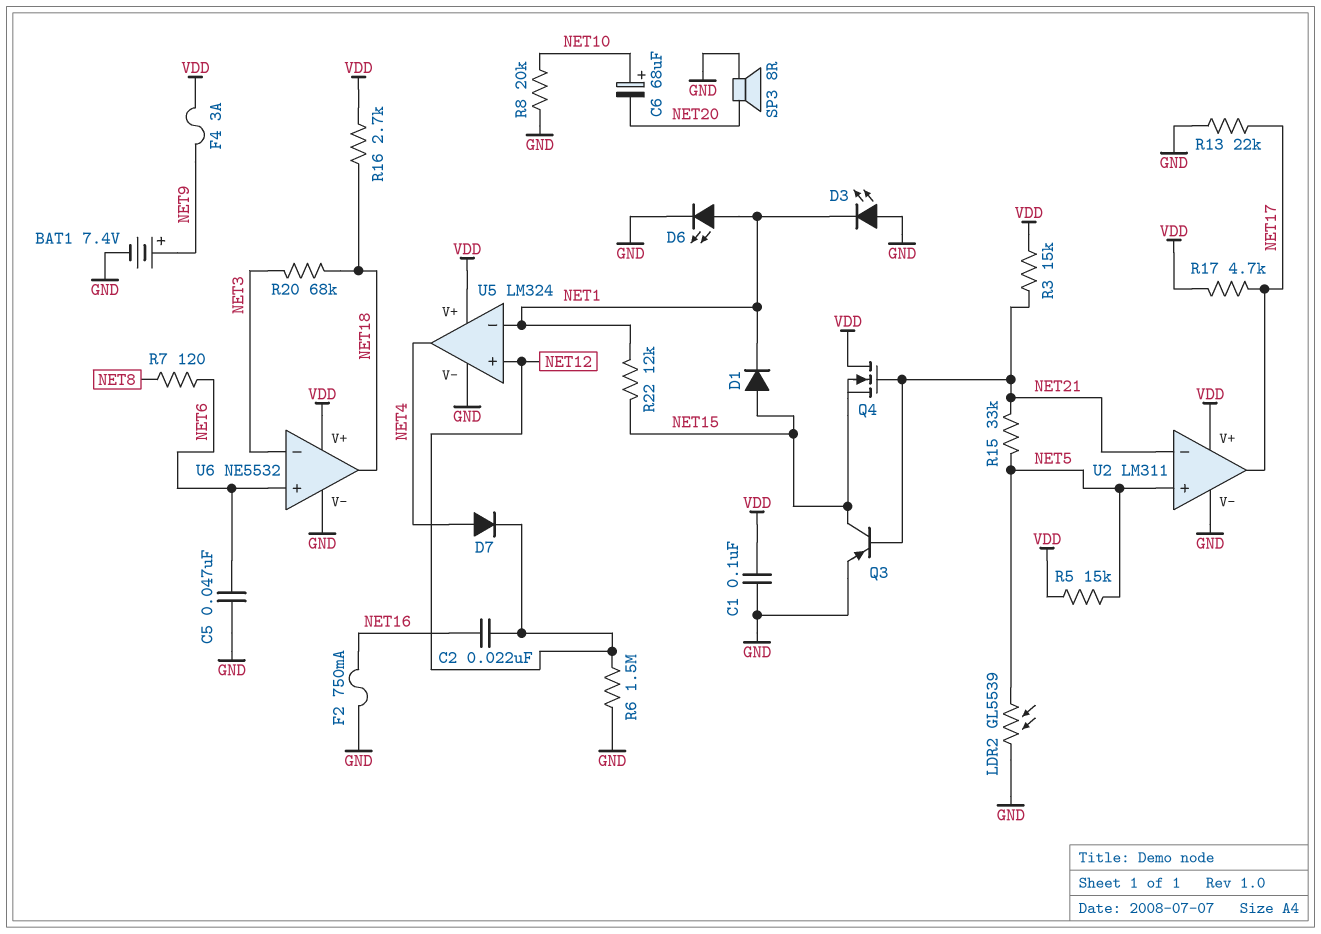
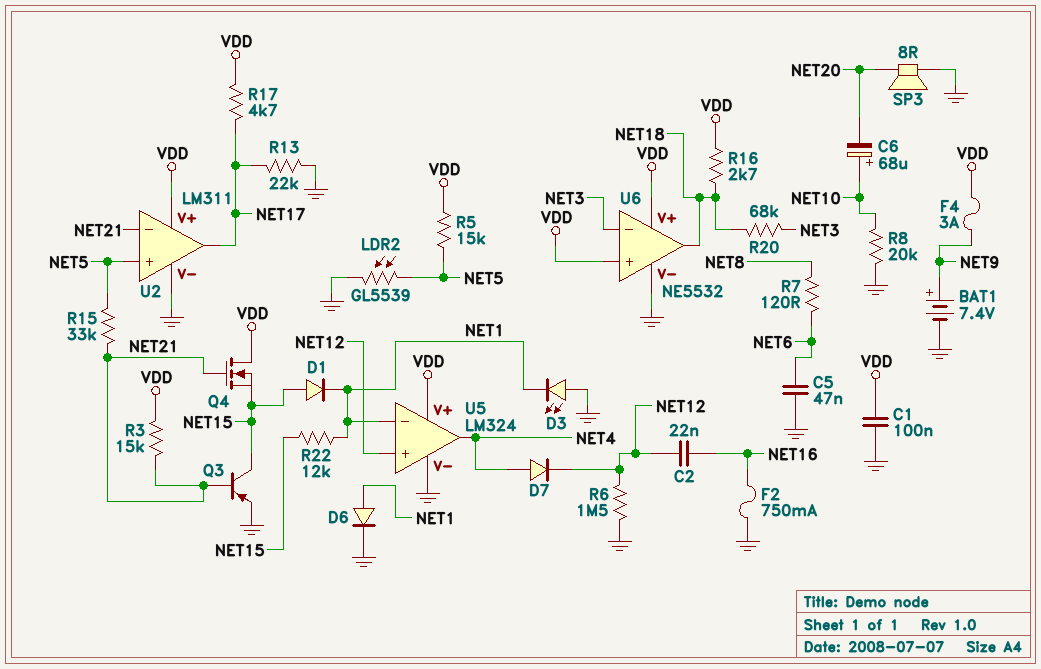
D6: LED (A NET1, K GND) -> diode (A NET1, K GND)
U6 pin in+: NET6 -> VDD

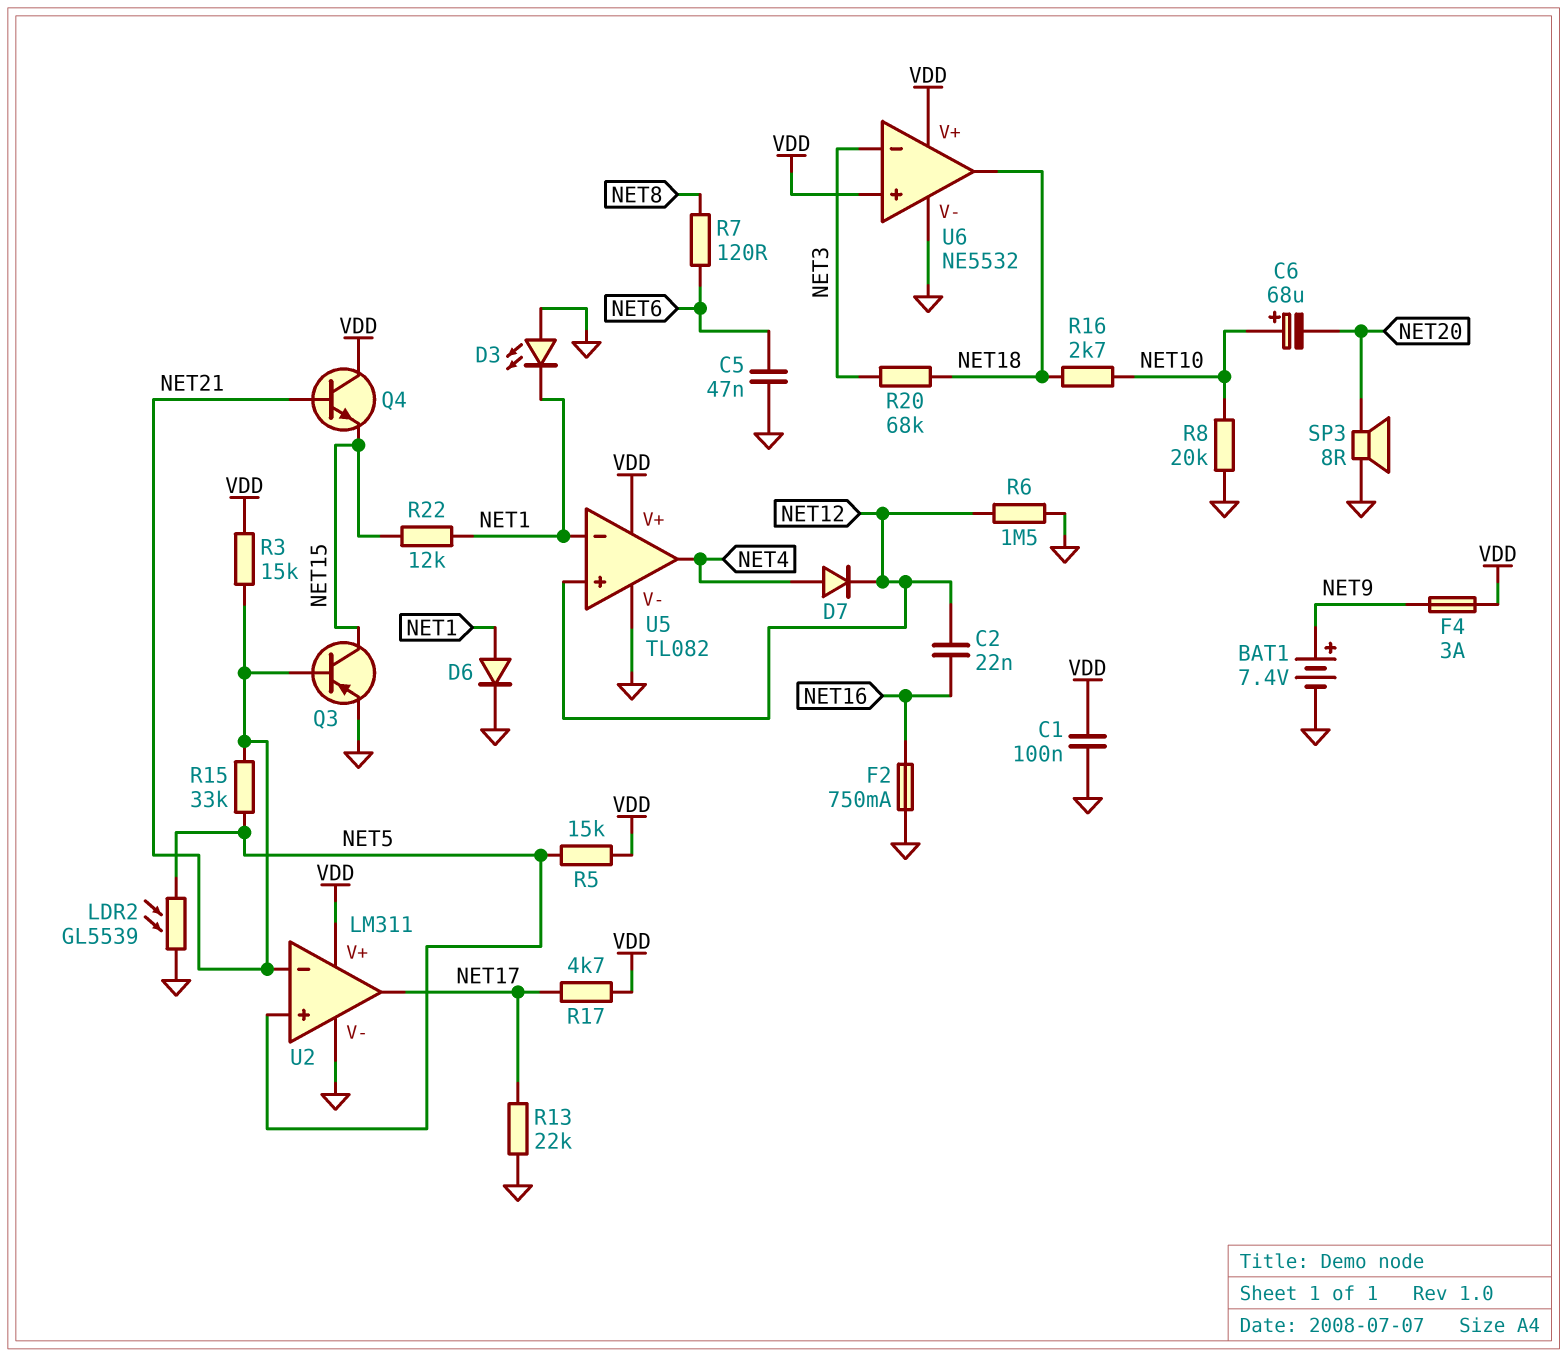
D1: diode (A NET15, K NET1) -> none
Q4: NMOS (G NET21, D VDD, S NET15) -> NPN (B NET21, C VDD, E NET15)
R16: 2.7k (NET18, VDD) -> 2.7k (NET10, NET18)
U5: LM324 -> TL082

